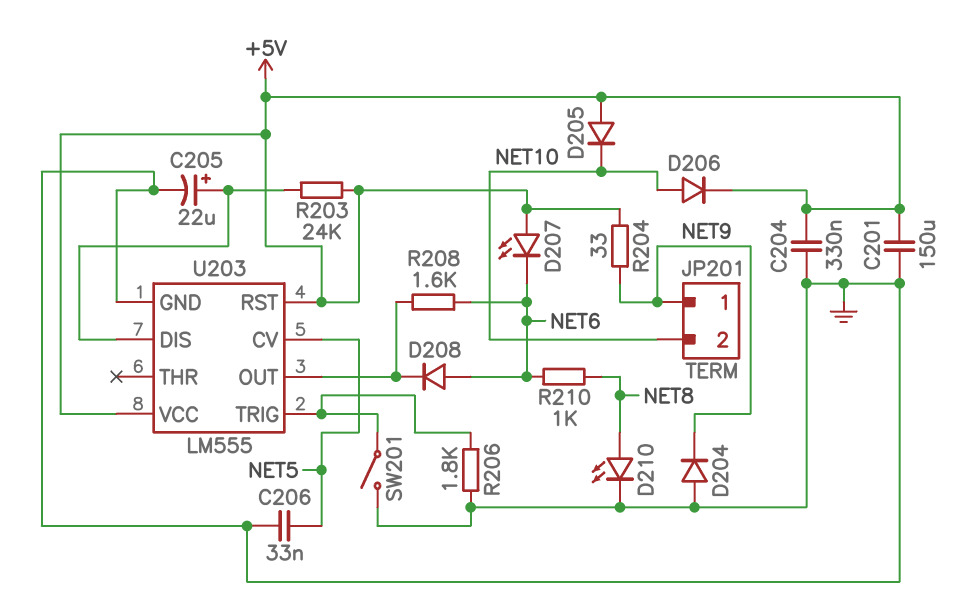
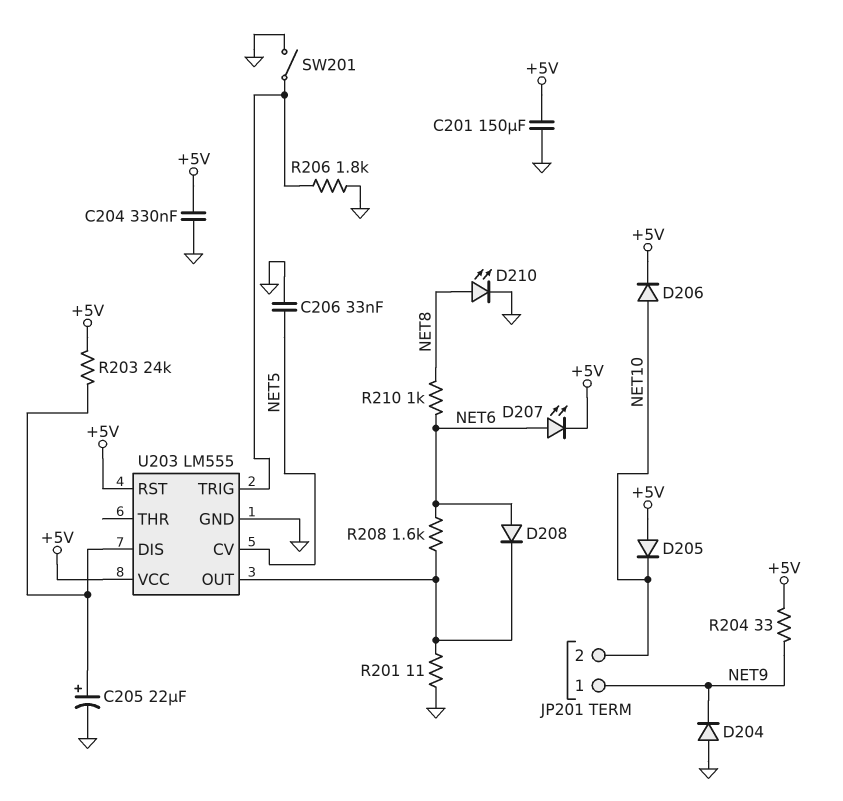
D207: LED (A +5V, K NET6) -> LED (A NET6, K +5V)
R201: none -> 11 (GND, U203/OUT)

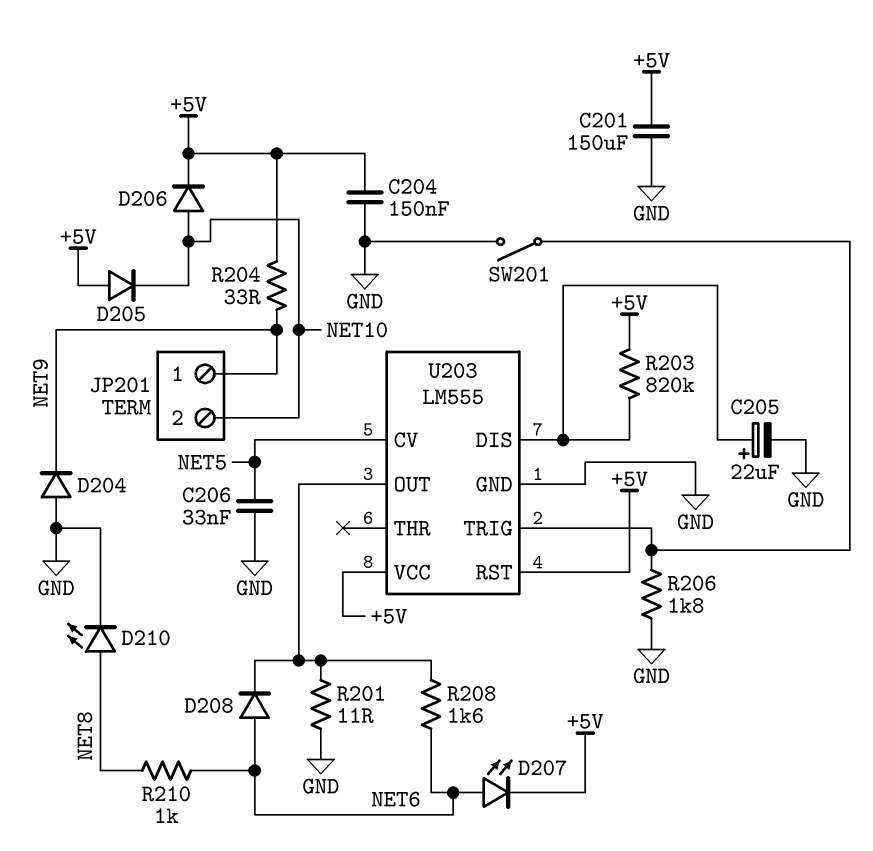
C204: 330nF (+5V, GND) -> 150nF (+5V, GND)
R203: 24k (+5V, U203/DIS) -> 820k (+5V, U203/DIS)

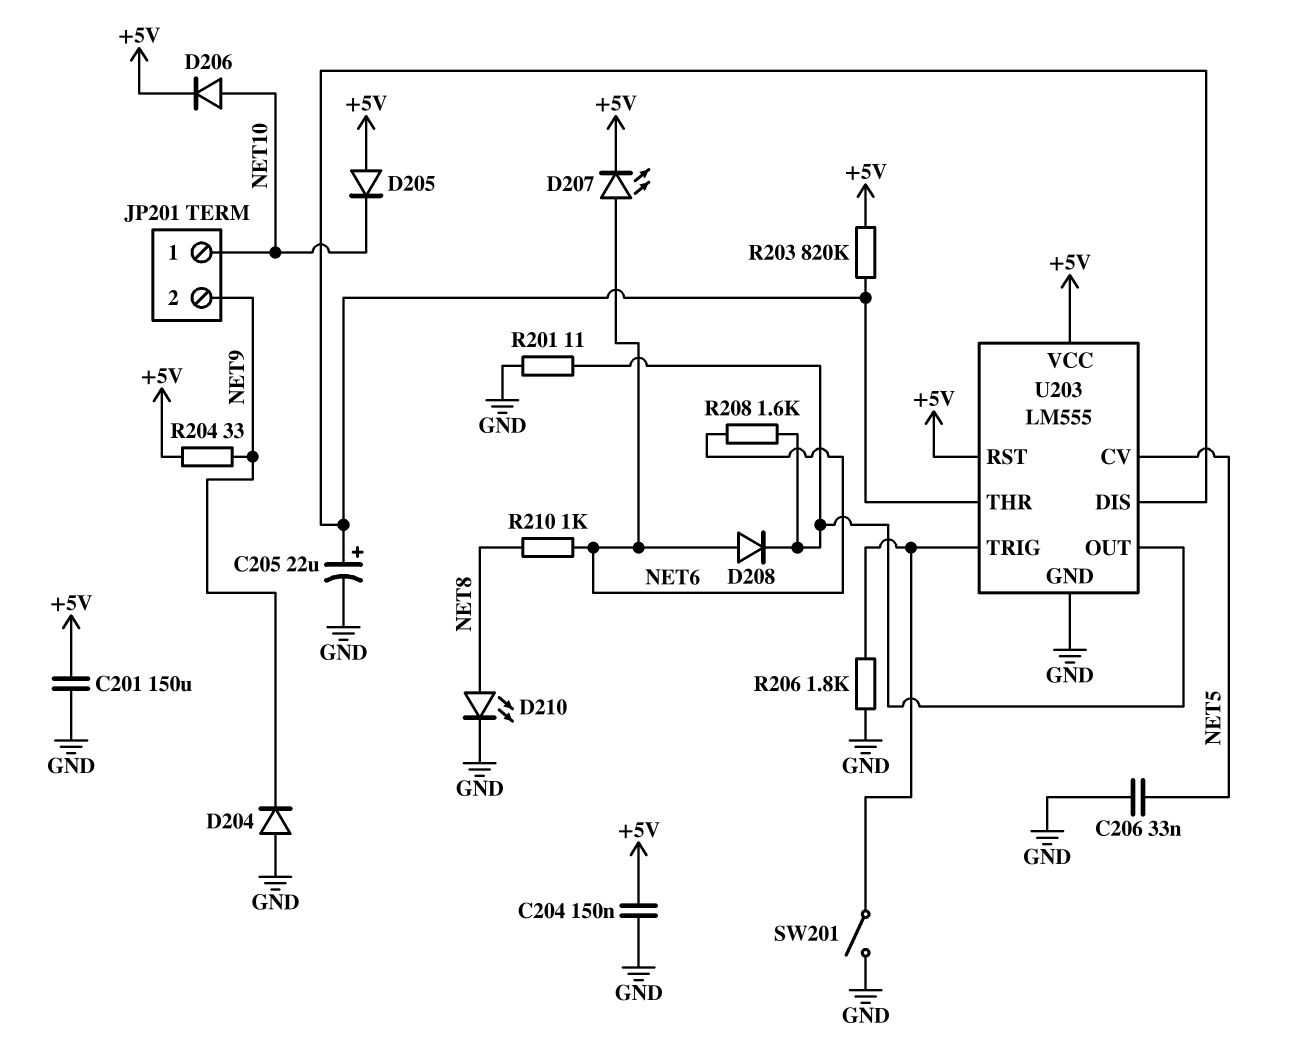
JP201 pin 1: NET9 -> NET10
JP201 pin 2: NET10 -> NET9
U203 pin THR: none -> U203/DIS

